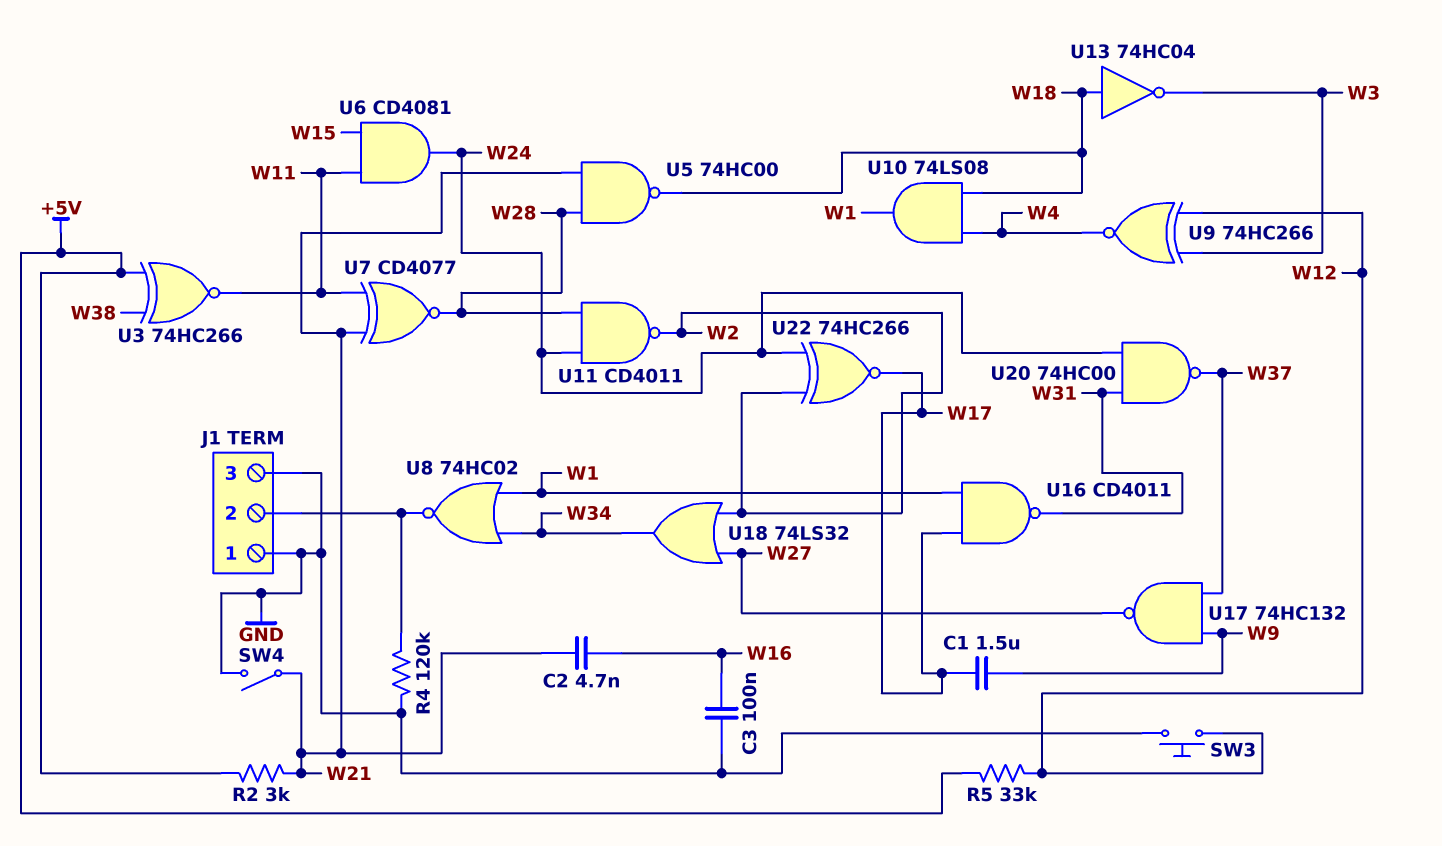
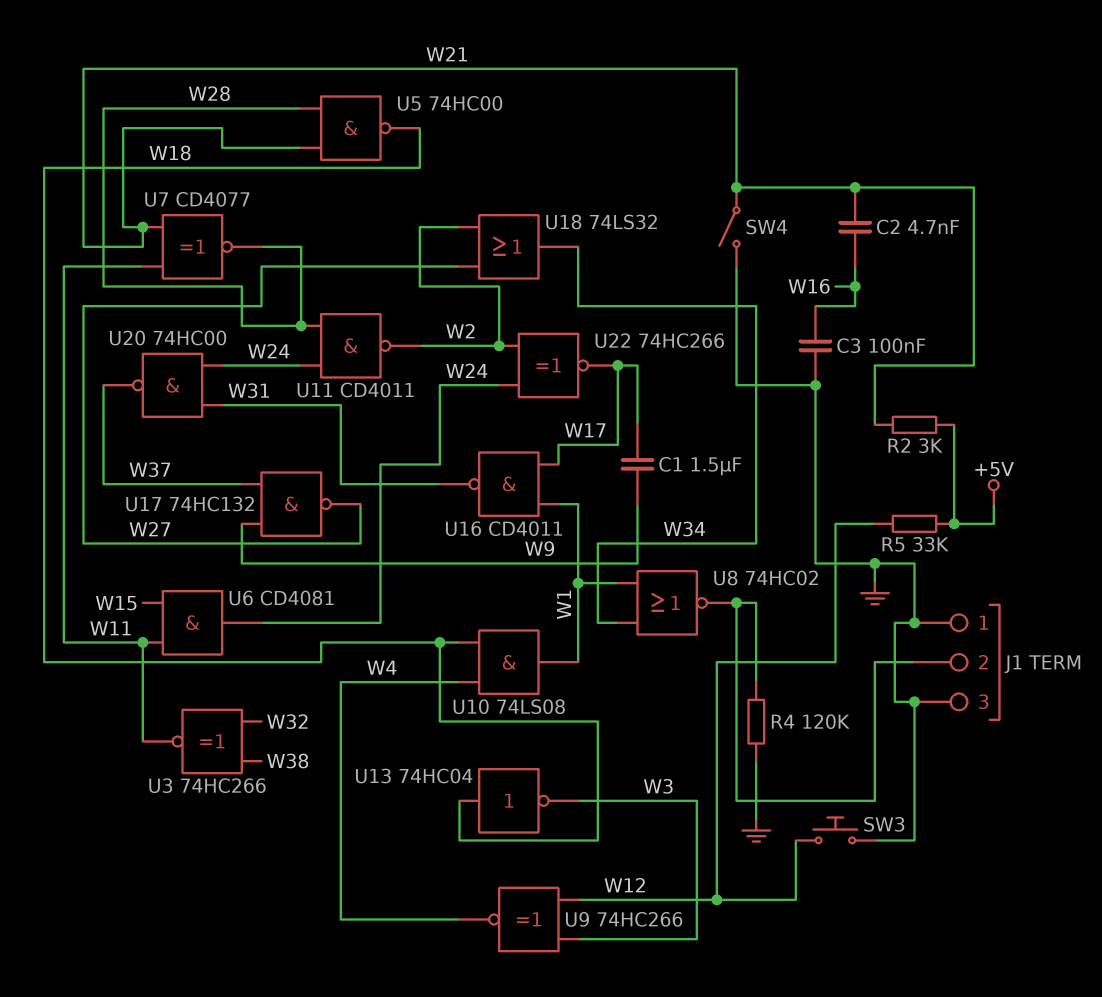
U3: XNOR 74HC266 (in +5V, in W38, out W11) -> XNOR 74HC266 (in W32, in W38, out W11)

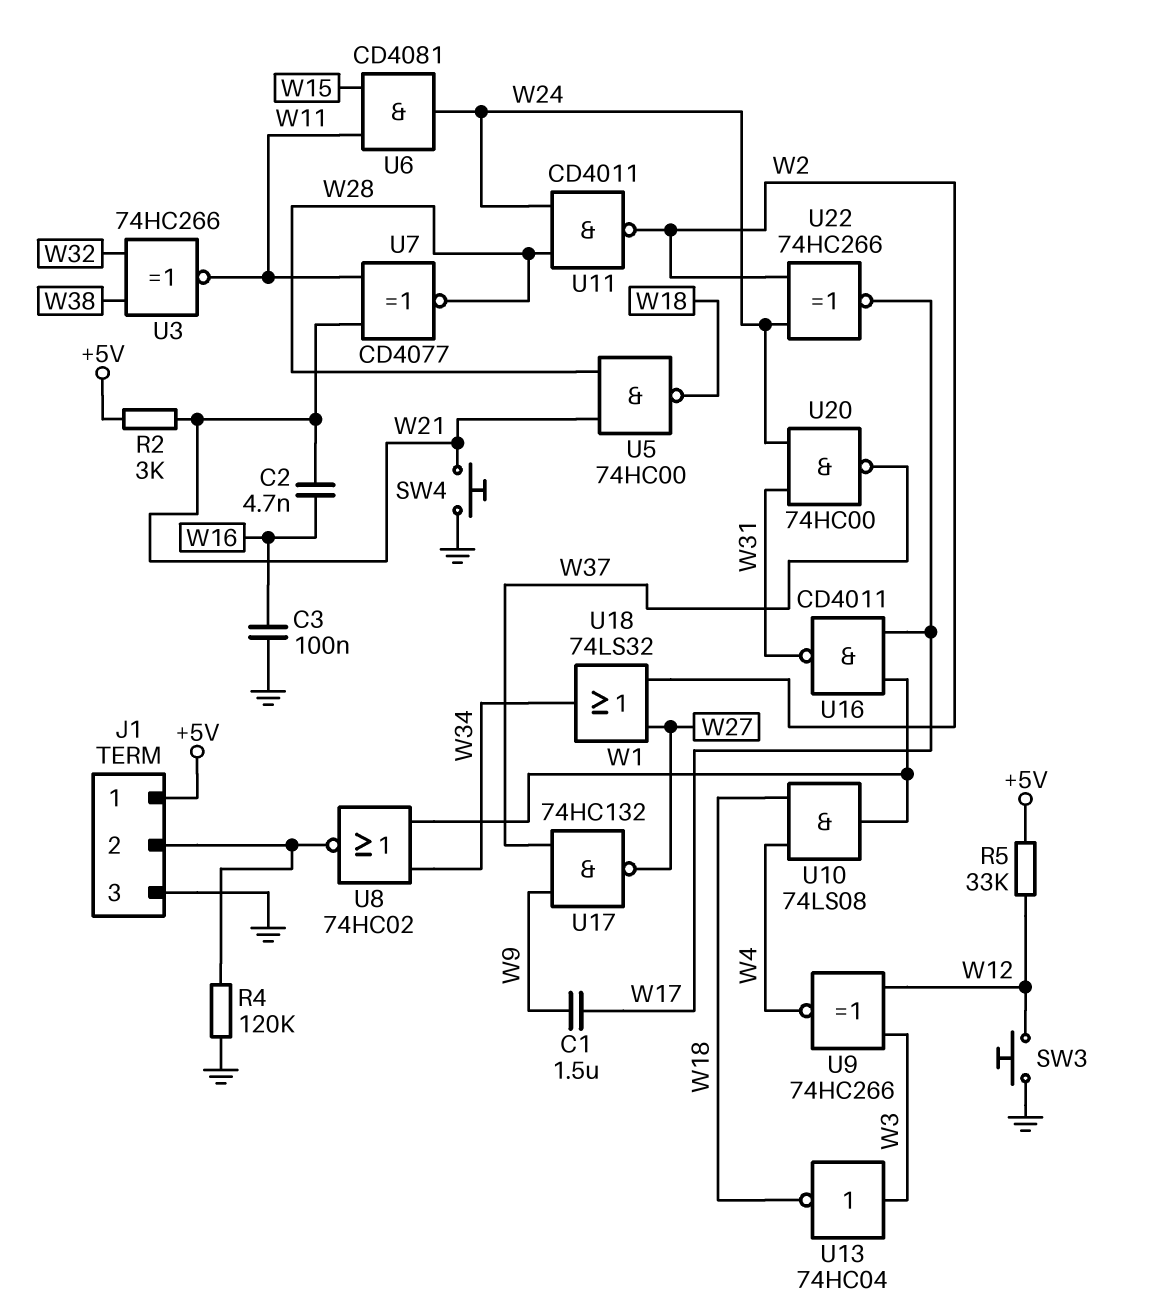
J1 pin 1: GND -> +5V
SW4: switch (GND, W21) -> button (GND, W21)
U13: NOT 74HC04 (in W18, out W3) -> NOT 74HC04 (in W3, out W18)

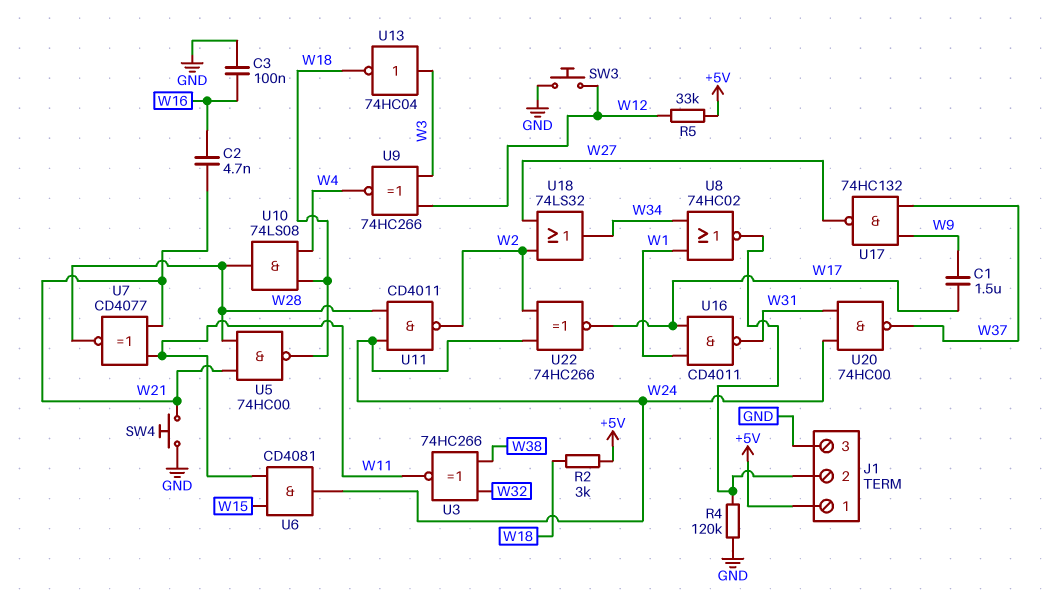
R2: 3k (+5V, W21) -> 3k (+5V, W18)
U10: AND 74LS08 (in W4, in W18, out W1) -> AND 74LS08 (in W4, in W18, out W28)

